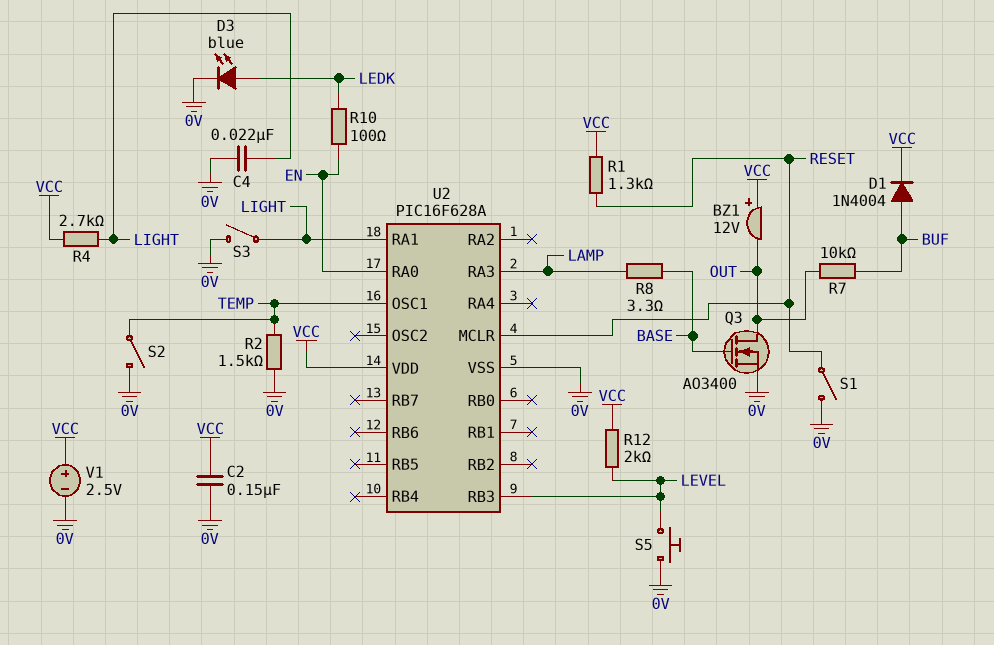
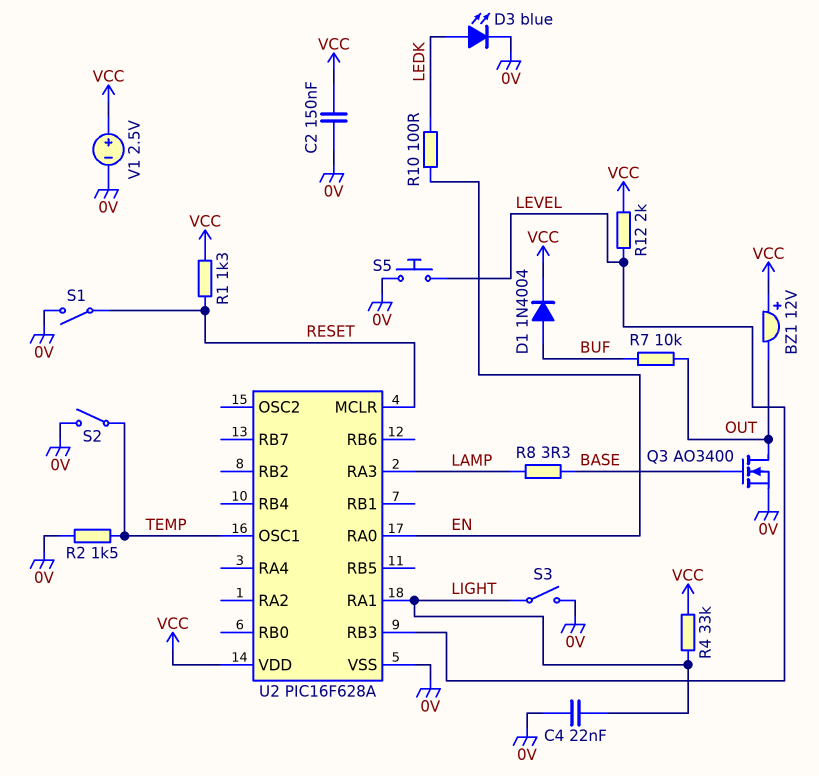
R4: 2.7k (LIGHT, VCC) -> 33k (LIGHT, VCC)

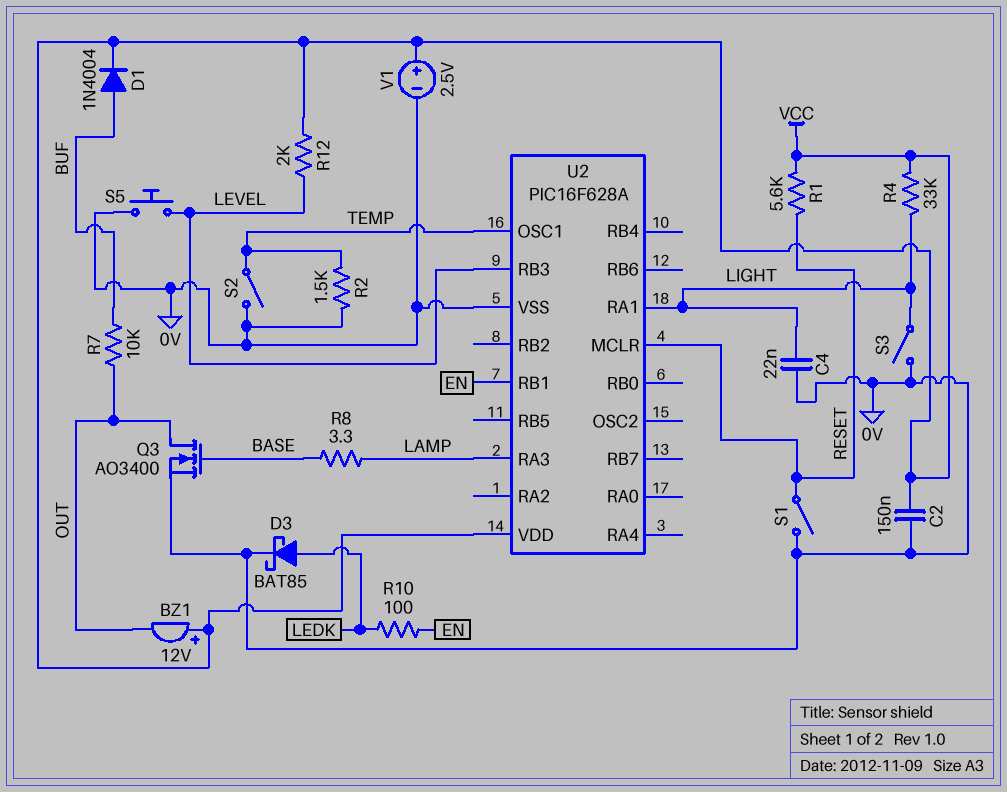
D3: LED blue (A LEDK, K 0V) -> schottky BAT85 (A LEDK, K 0V)
R1: 1.3k (RESET, VCC) -> 5.6k (RESET, VCC)
U2 pin RA0: EN -> none
U2 pin RB1: none -> EN

